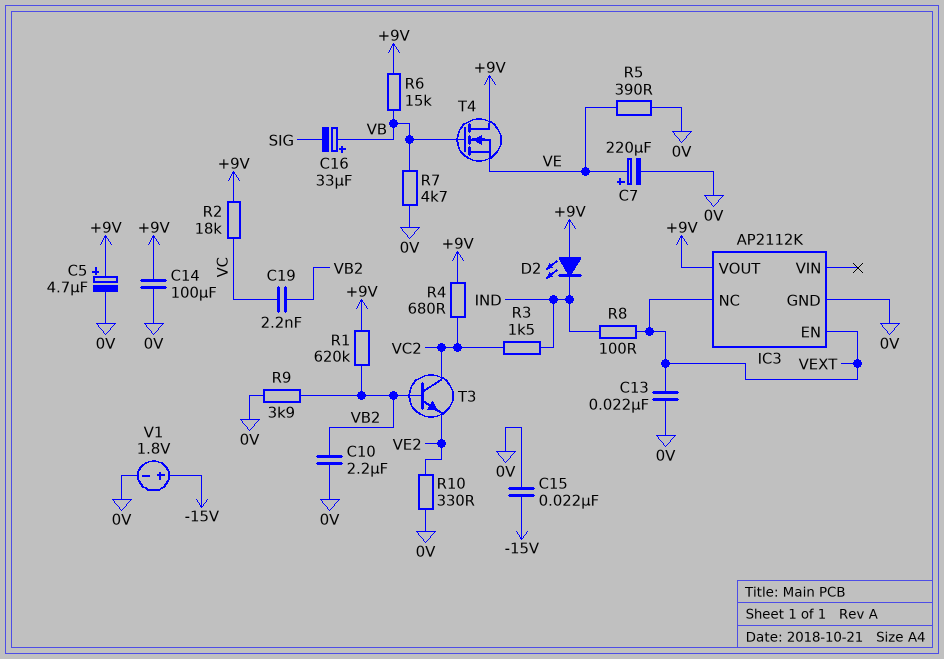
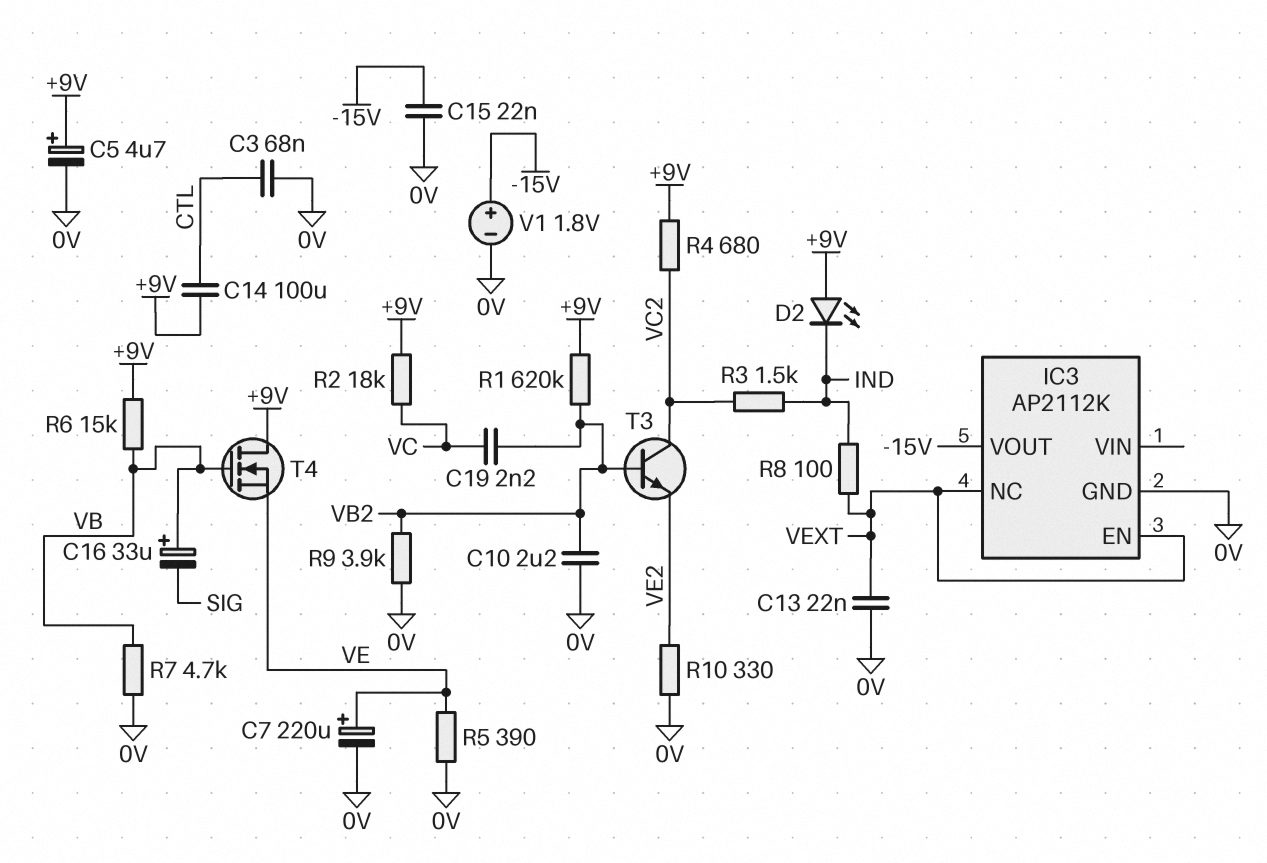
C3: none -> 68nF (0V, CTL)
C14: 100uF (+9V, 0V) -> 100uF (+9V, CTL)
IC3 pin VOUT: +9V -> -15V

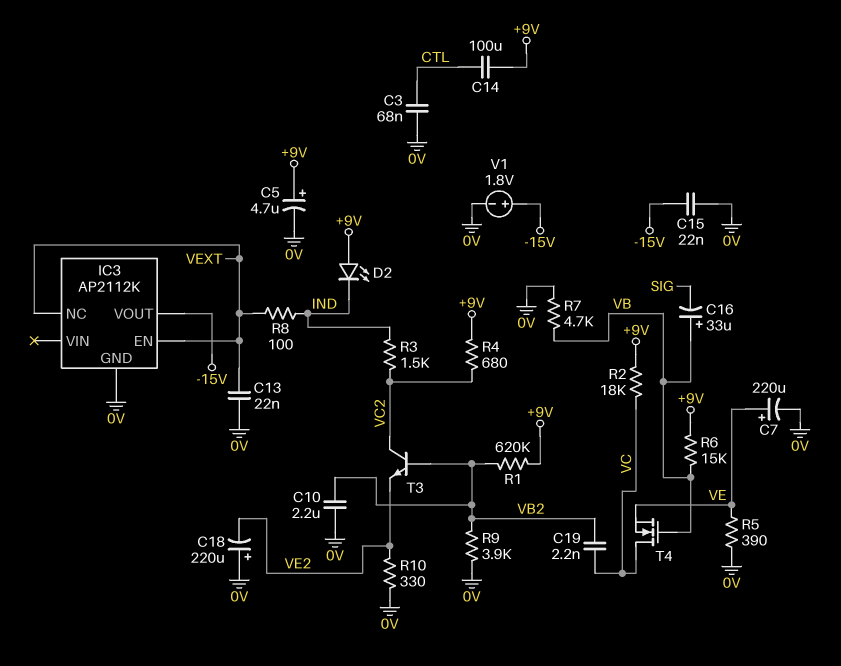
C18: none -> 220uF (plus 0V, minus VE2)
T4: NMOS (G VB, D +9V, S VE) -> NMOS (G VB, D VC, S VE)

